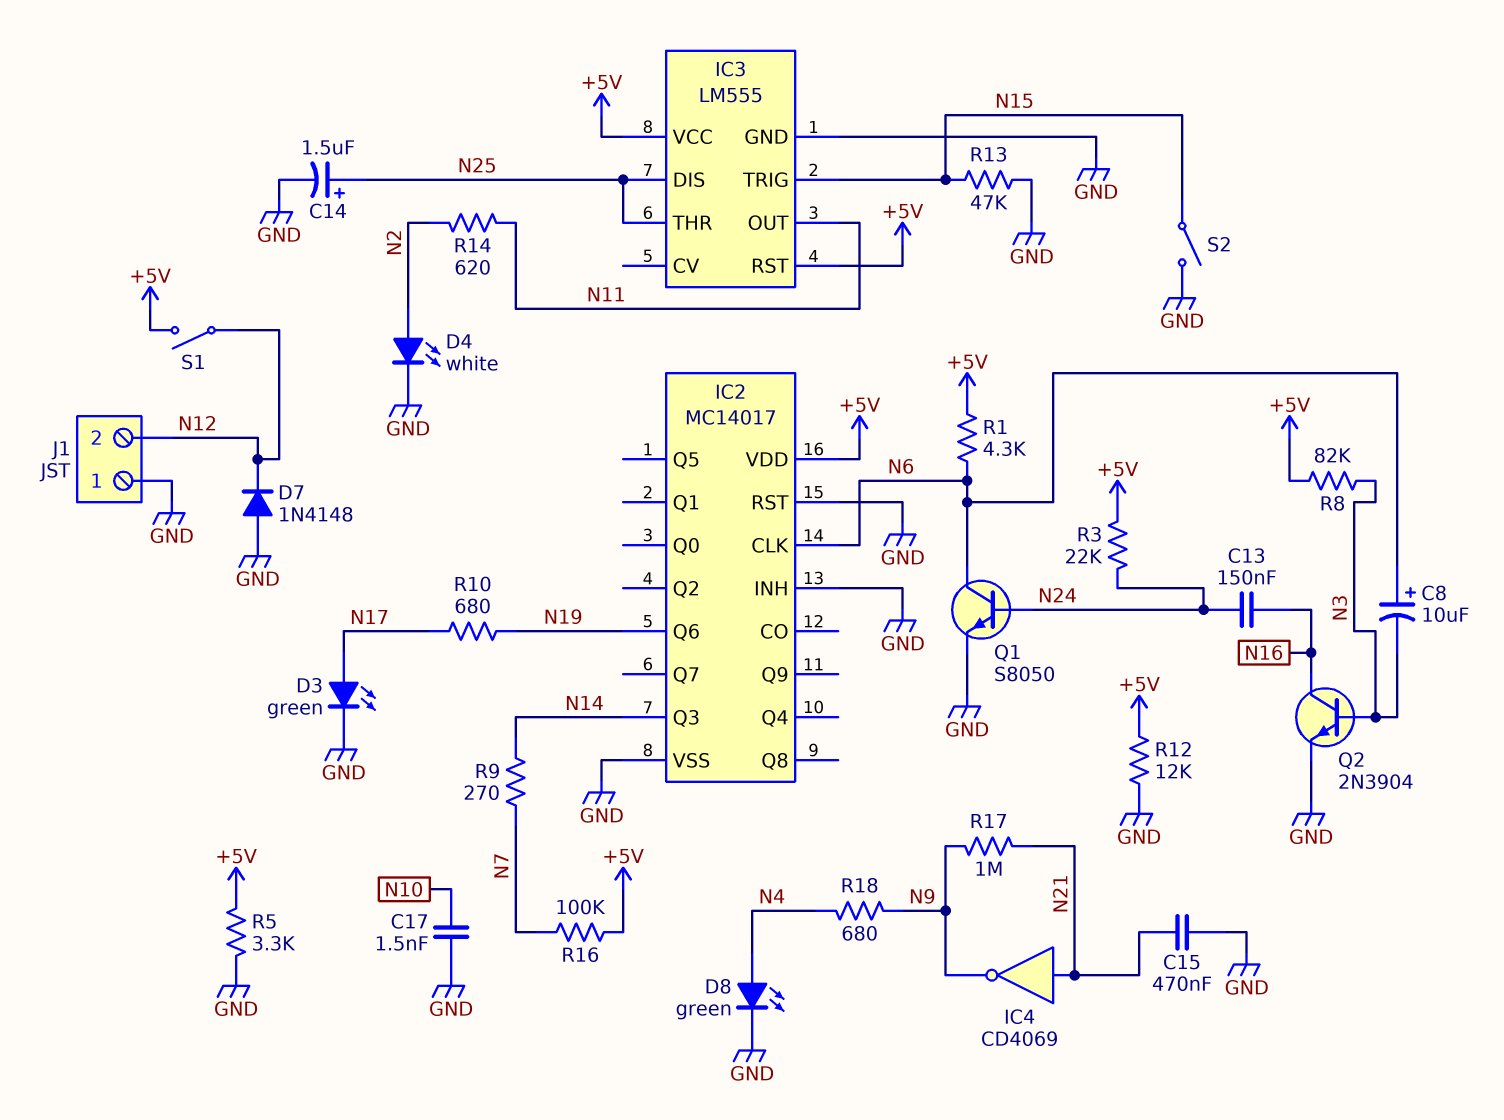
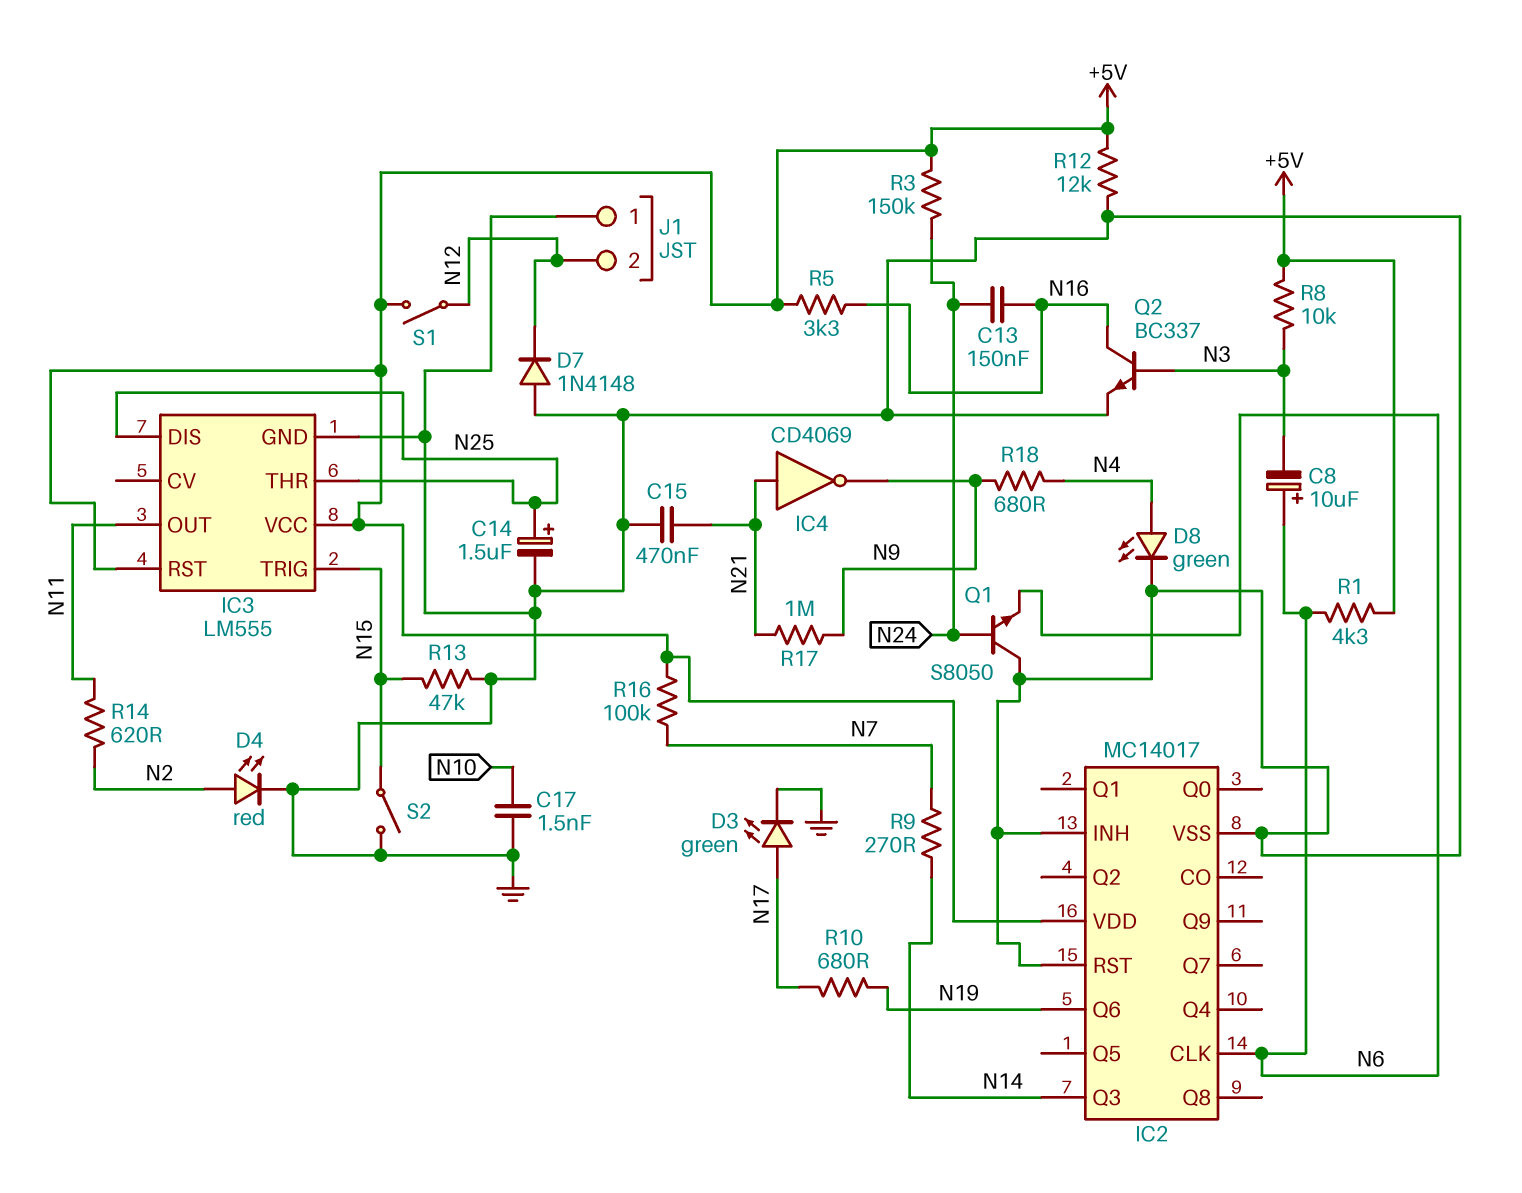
D4: LED white (A N2, K GND) -> LED red (A N2, K GND)
Q1: NPN S8050 (B N24, C N6, E GND) -> NPN S8050 (B N24, C GND, E N6)
Q2: NPN 2N3904 (B N3, C N16, E GND) -> NPN BC337 (B N3, C N16, E GND)
R3: 22k (+5V, N24) -> 150k (+5V, N24)
R5: 3.3k (+5V, GND) -> 3.3k (+5V, N16)
R8: 82k (+5V, N3) -> 10k (+5V, N3)

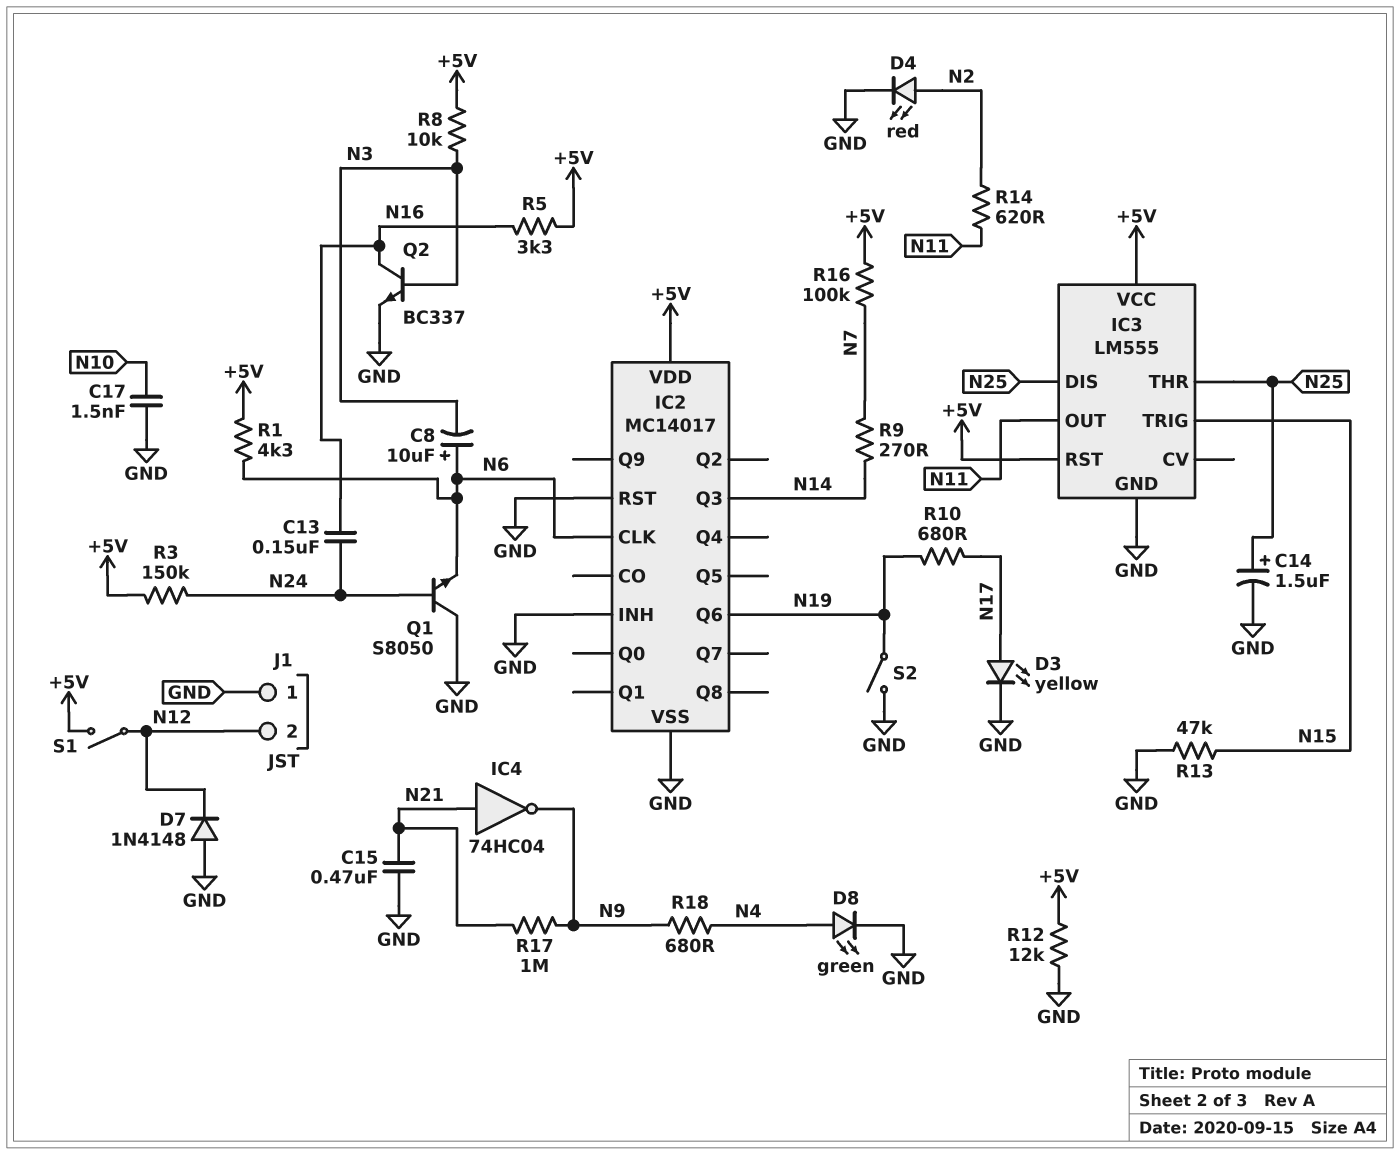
D3: LED green (A N17, K GND) -> LED yellow (A N17, K GND)
IC4: NOT CD4069 (in N21, out N9) -> NOT 74HC04 (in N21, out N9)
S2: switch (GND, N15) -> switch (GND, N19)

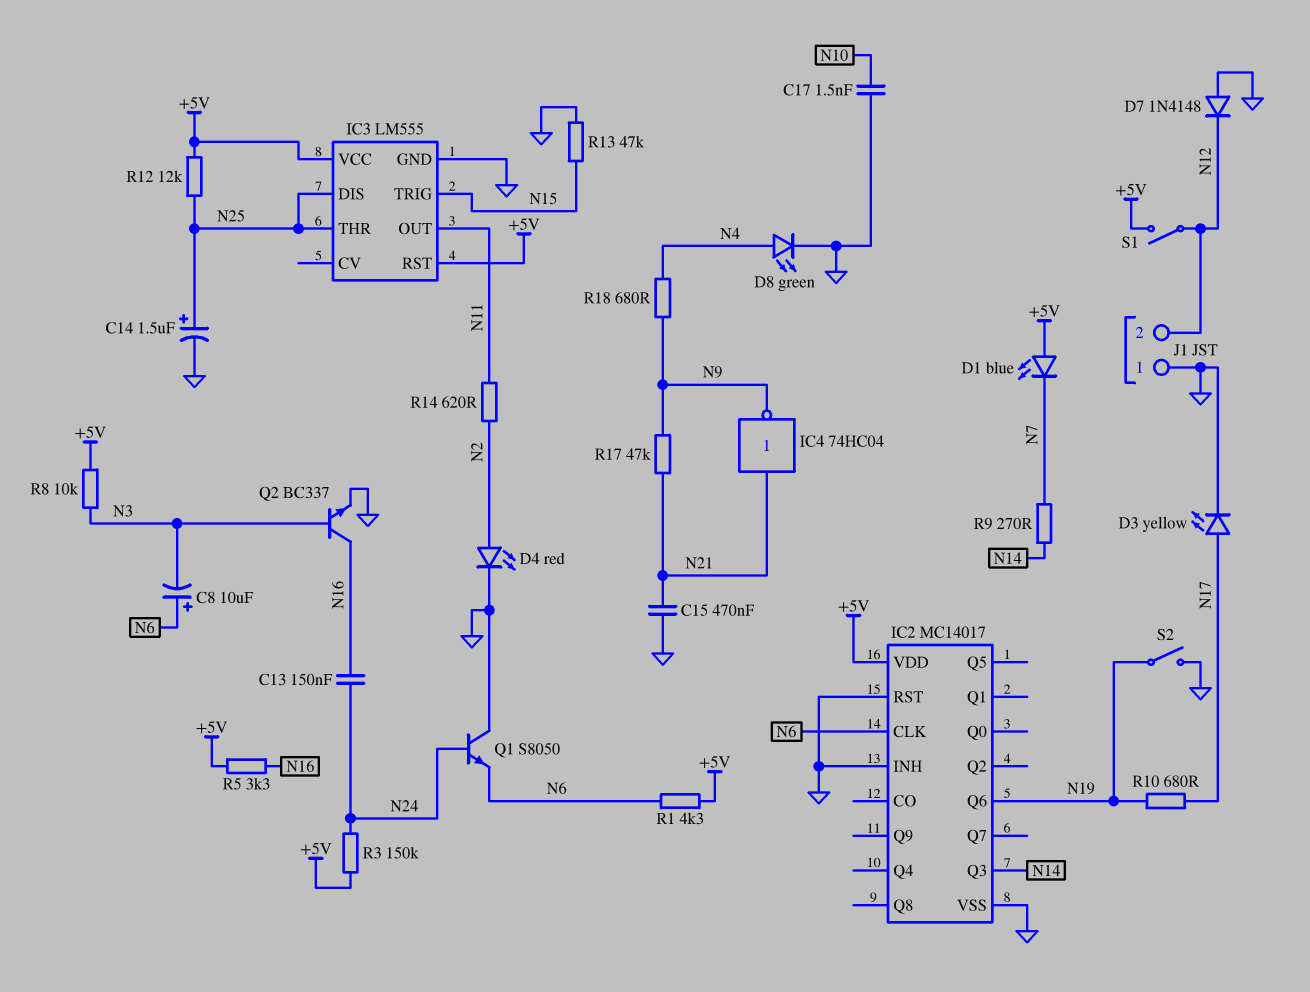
D1: none -> LED blue (A +5V, K N7)
R12: 12k (+5V, GND) -> 12k (+5V, N25)
R16: 100k (+5V, N7) -> none
R17: 1M (N9, N21) -> 47k (N9, N21)

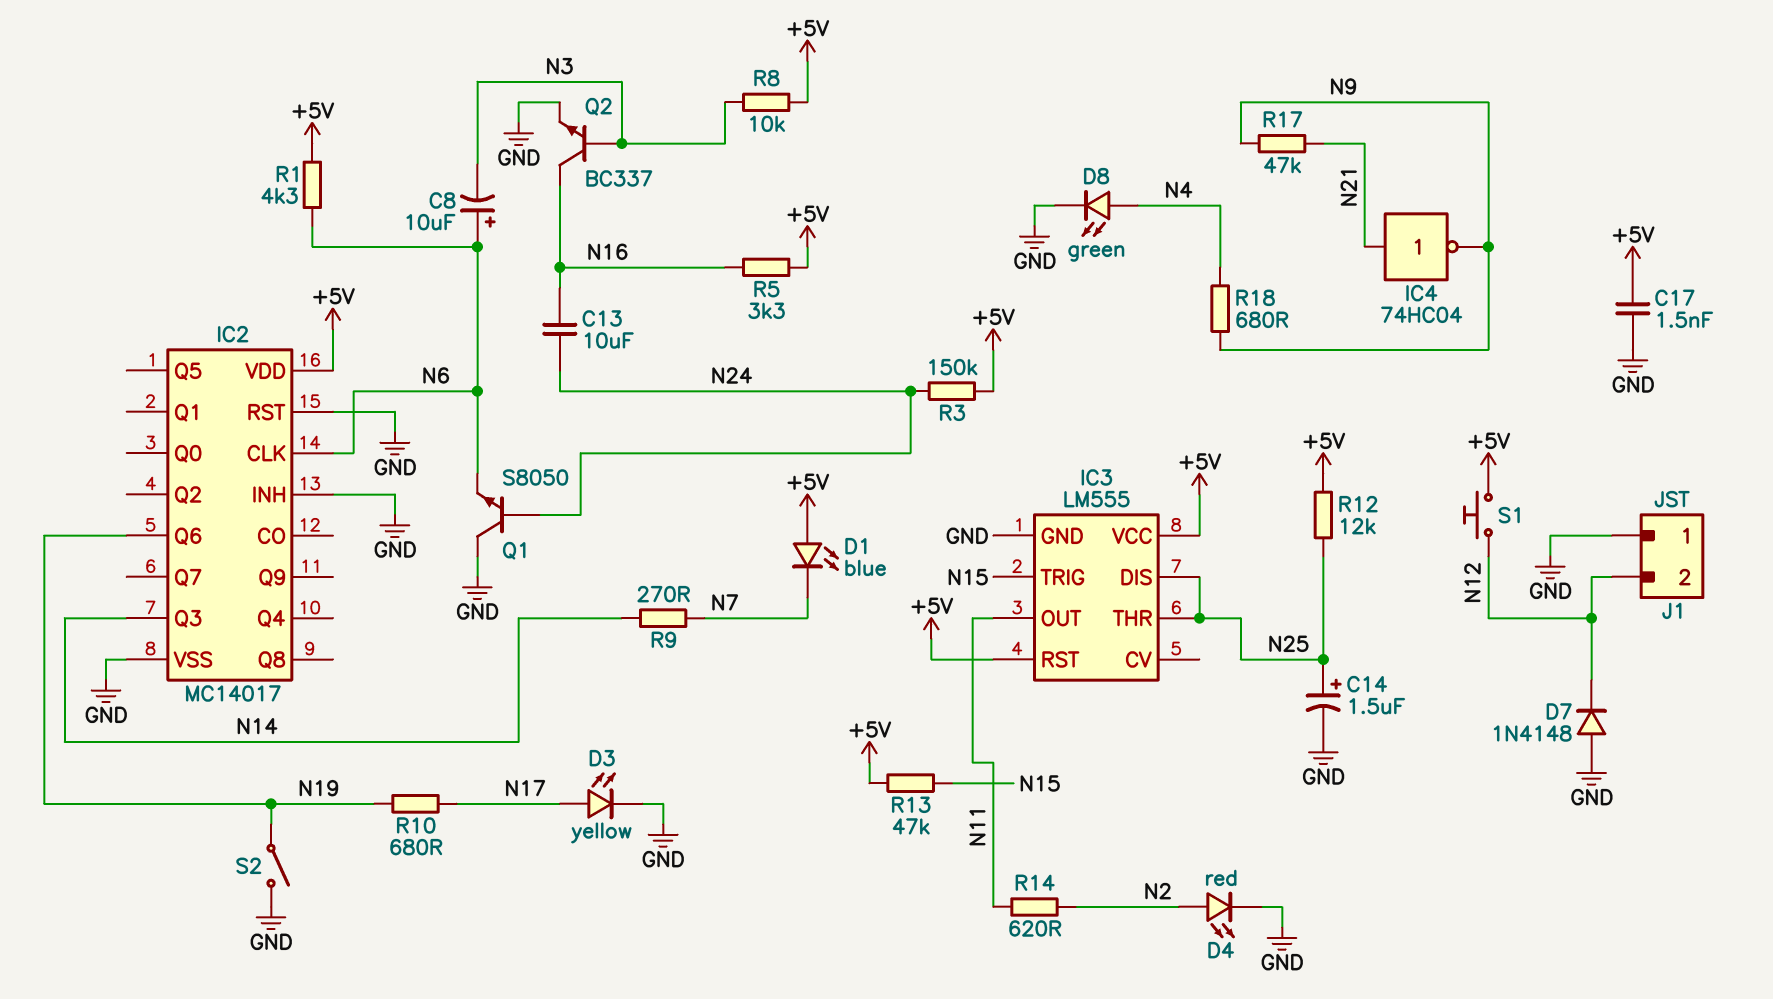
C13: 150nF (N16, N24) -> 10uF (N16, N24)
C15: 470nF (GND, N21) -> none
C17: 1.5nF (GND, N10) -> 1.5nF (+5V, GND)
R13: 47k (GND, N15) -> 47k (+5V, N15)
S1: switch (+5V, N12) -> button (+5V, N12)

